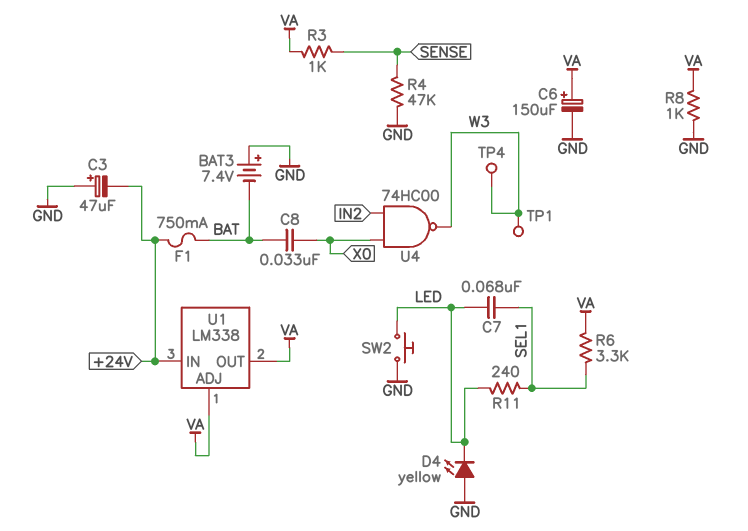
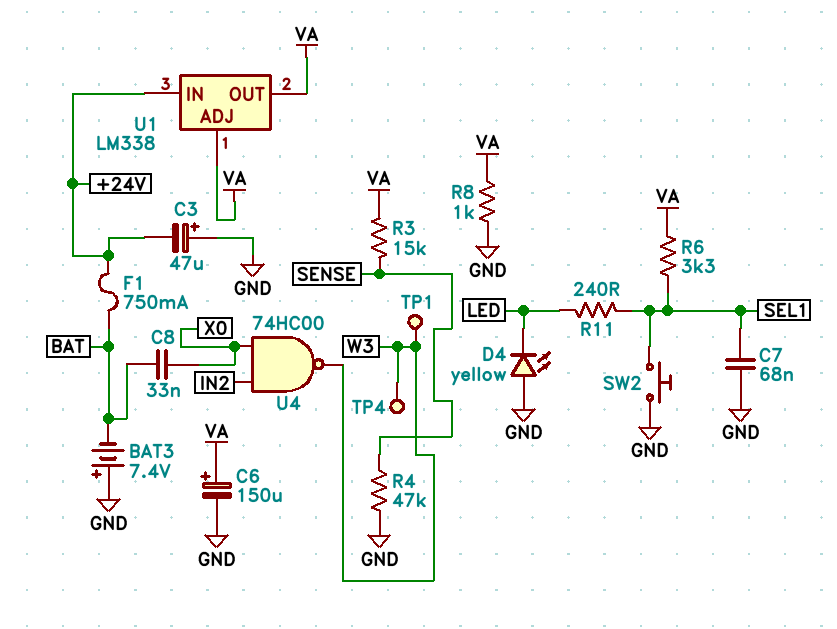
C7: 68nF (LED, SEL1) -> 68nF (GND, SEL1)
R3: 1k (SENSE, VA) -> 15k (SENSE, VA)
SW2: button (GND, LED) -> button (GND, SEL1)

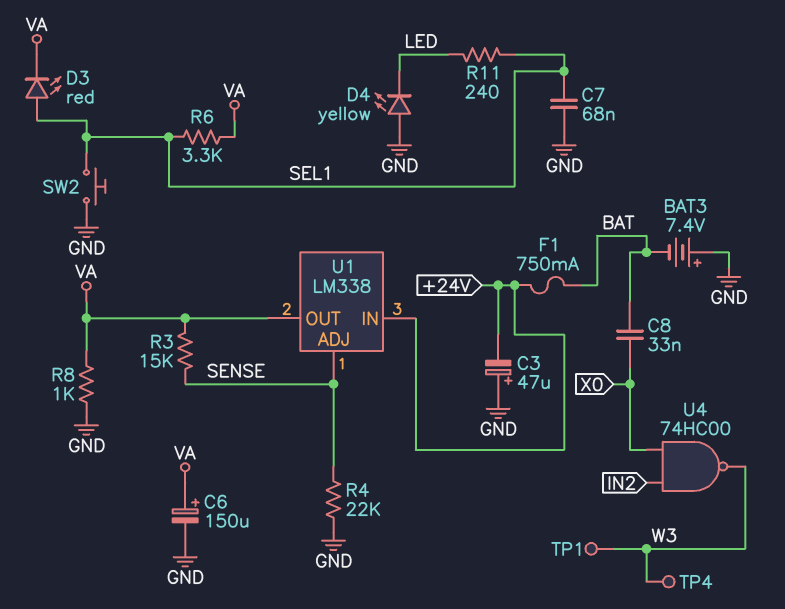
D3: none -> LED red (A SEL1, K VA)
R4: 47k (GND, SENSE) -> 22k (GND, SENSE)
U1 pin ADJ: VA -> SENSE

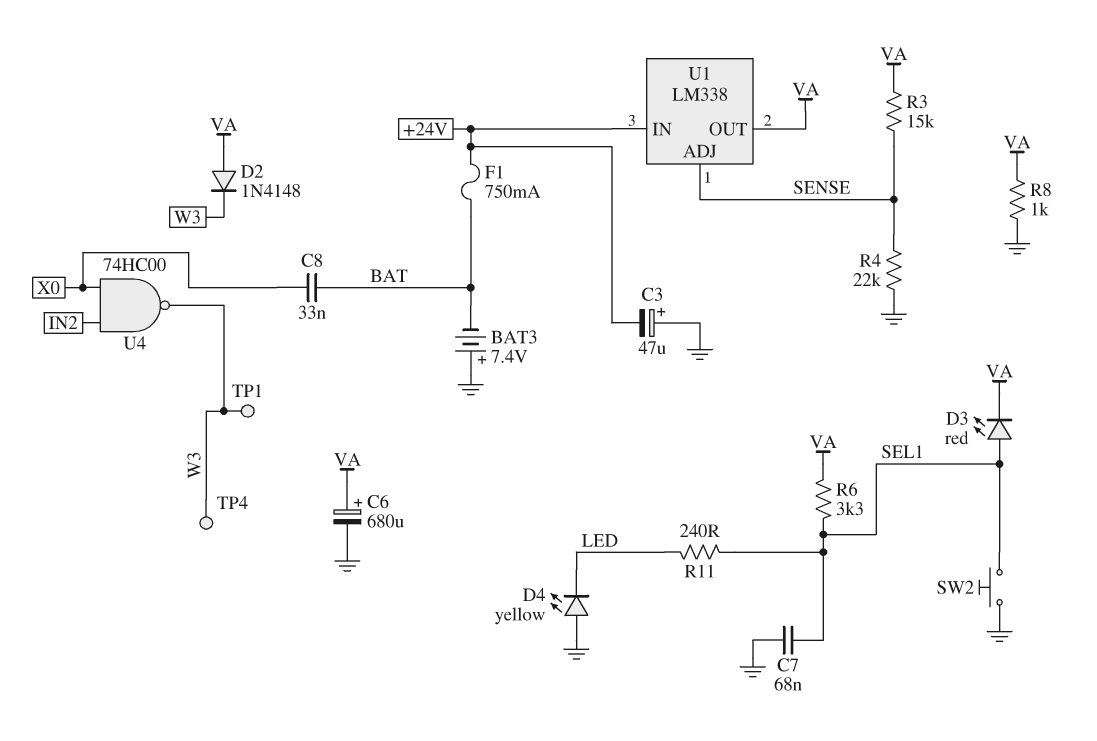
C6: 150uF (plus VA, minus GND) -> 680uF (plus VA, minus GND)
D2: none -> diode 1N4148 (A VA, K W3)

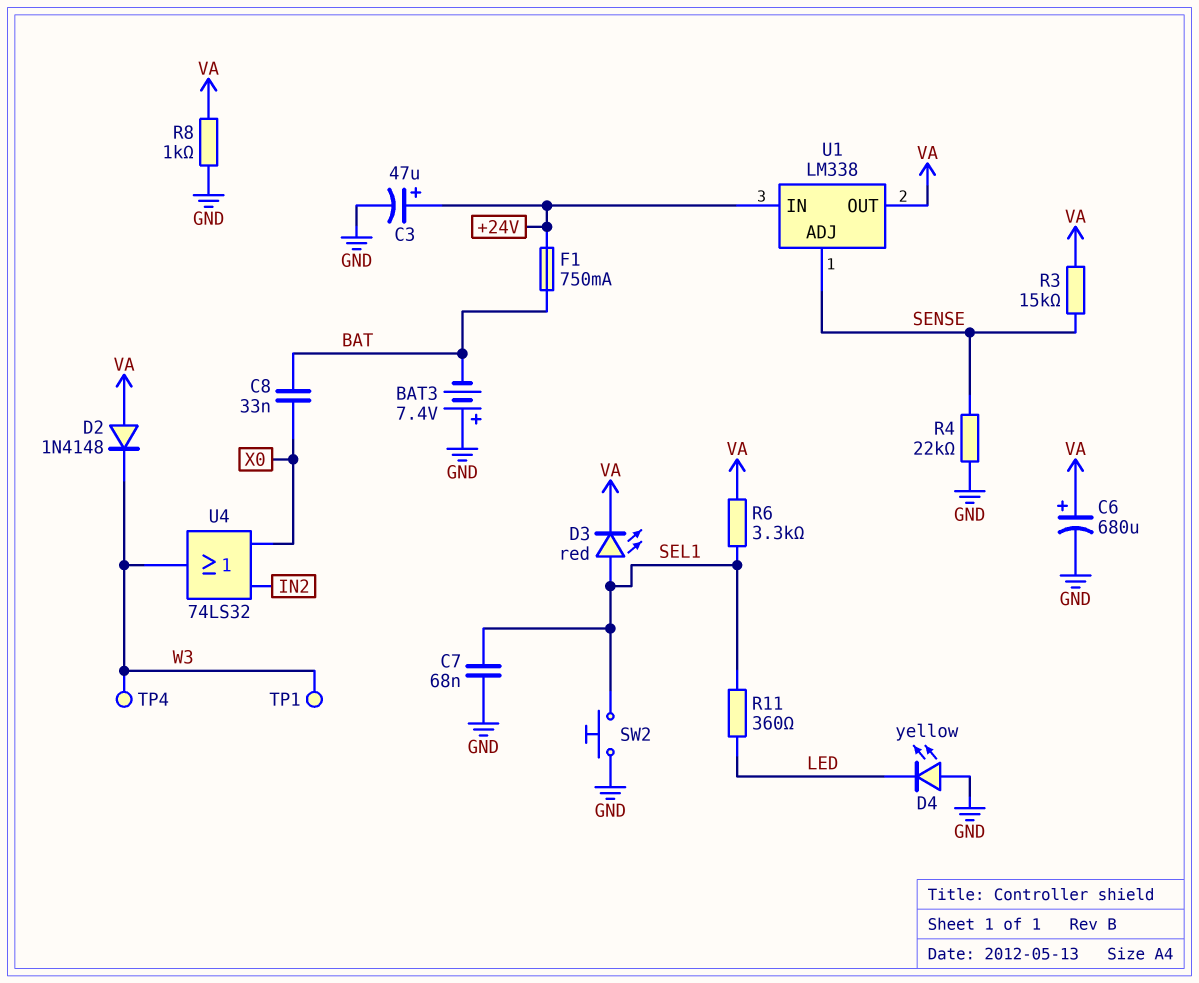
C3: 47uF (plus GND, minus +24V) -> 47uF (plus +24V, minus GND)
R11: 240 (LED, SEL1) -> 360 (LED, SEL1)
U4: NAND 74HC00 (in IN2, in X0, out W3) -> OR 74LS32 (in IN2, in X0, out W3)

